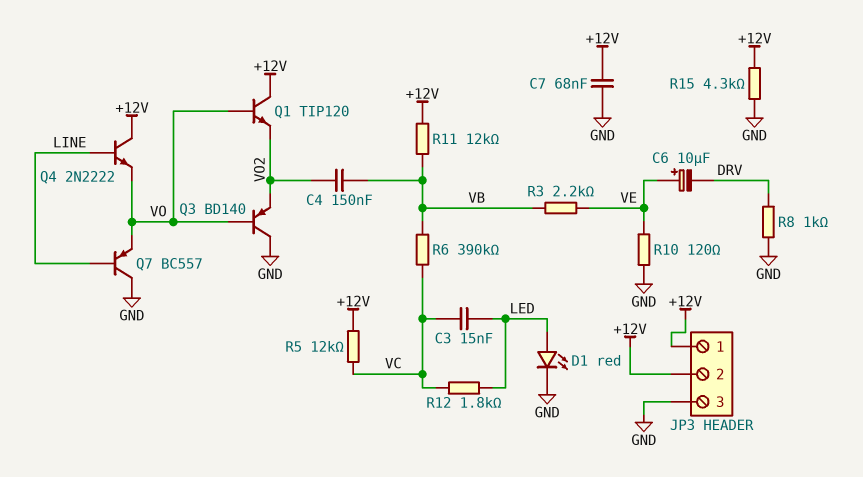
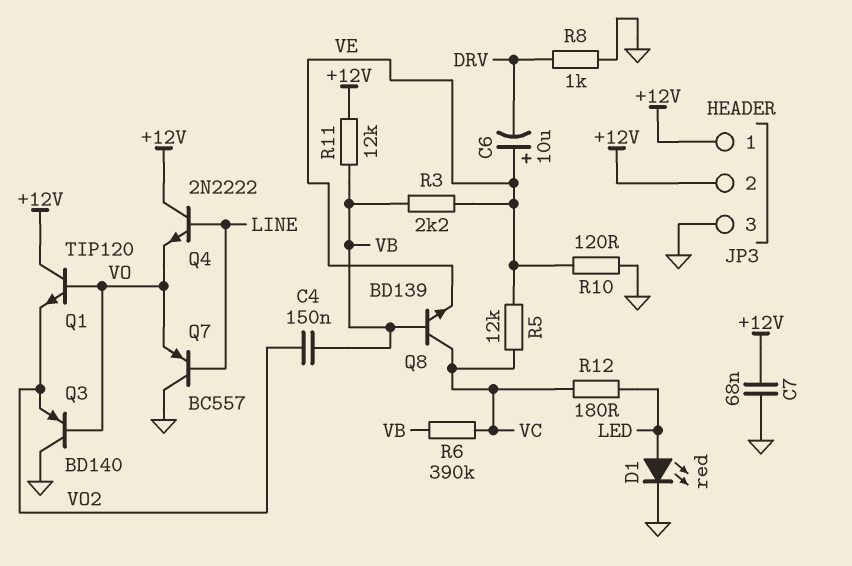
C3: 15nF (LED, VC) -> none
Q8: none -> NPN BD139 (B VB, C VC, E VE)
R5: 12k (+12V, VC) -> 12k (VC, VE)
R12: 1.8k (LED, VC) -> 180 (LED, VC)
R15: 4.3k (+12V, GND) -> none

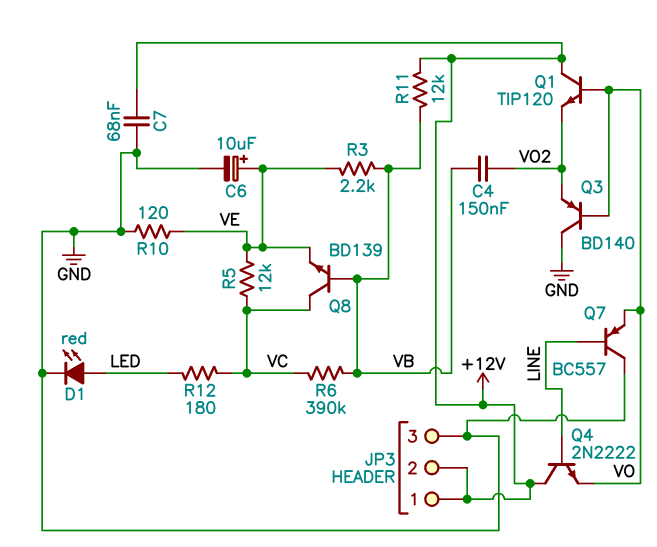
C6: 10uF (plus VE, minus DRV) -> 10uF (plus VE, minus GND)
R8: 1k (DRV, GND) -> none

